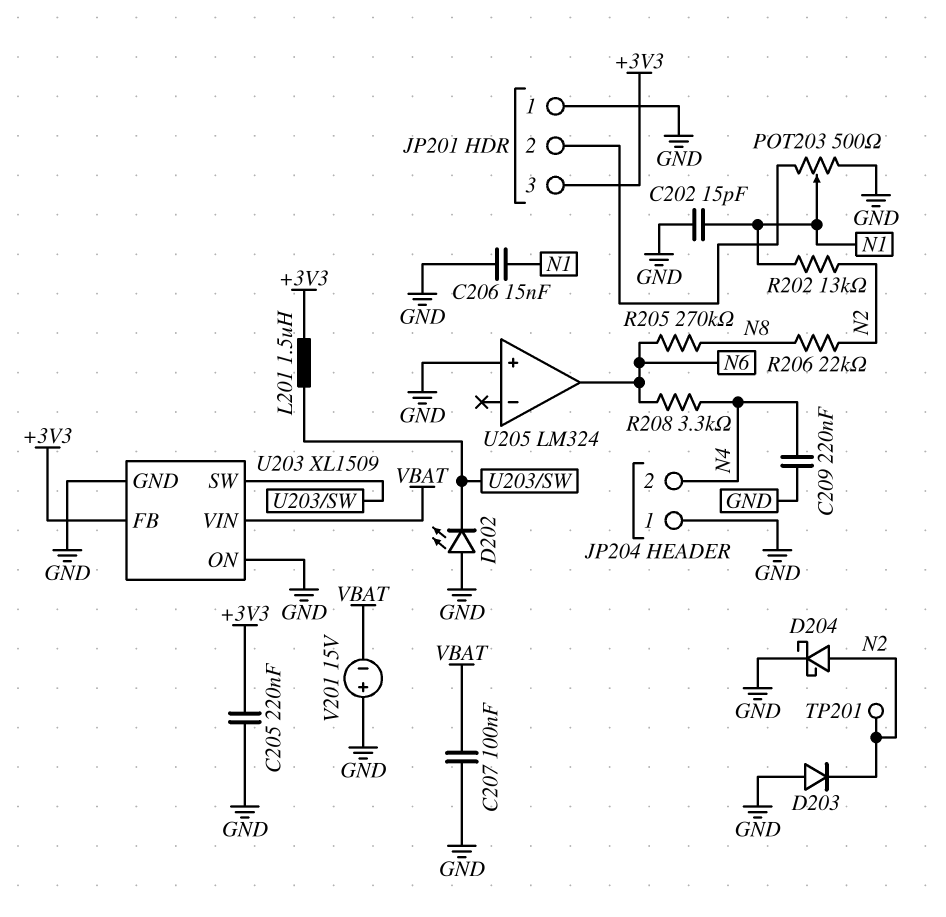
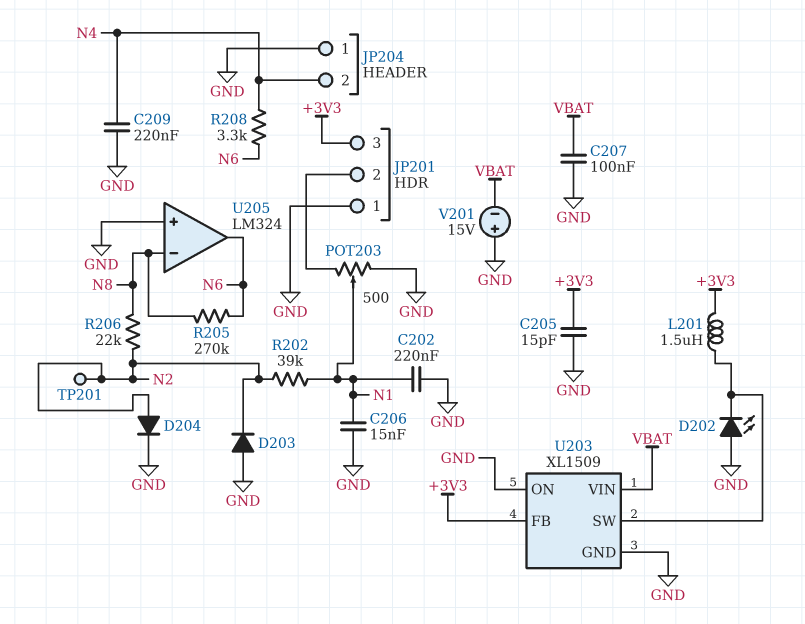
C202: 15pF (GND, N1) -> 220nF (GND, N1)
C205: 220nF (+3V3, GND) -> 15pF (+3V3, GND)
D204: schottky (A N2, K GND) -> diode (A N2, K GND)
R202: 13k (N1, N2) -> 39k (N1, N2)
U205 pin in-: none -> N8

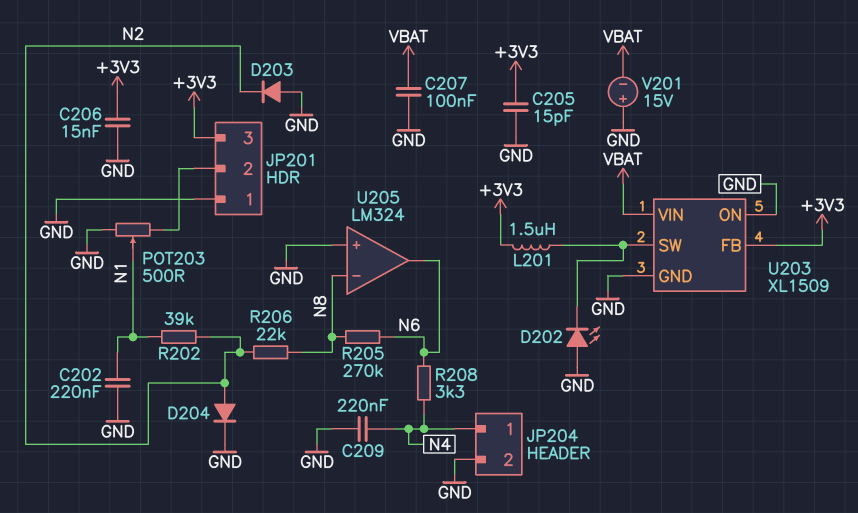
C206: 15nF (GND, N1) -> 15nF (+3V3, GND)
JP204 pin 1: GND -> N4
JP204 pin 2: N4 -> GND
TP201: test point (N2) -> none

